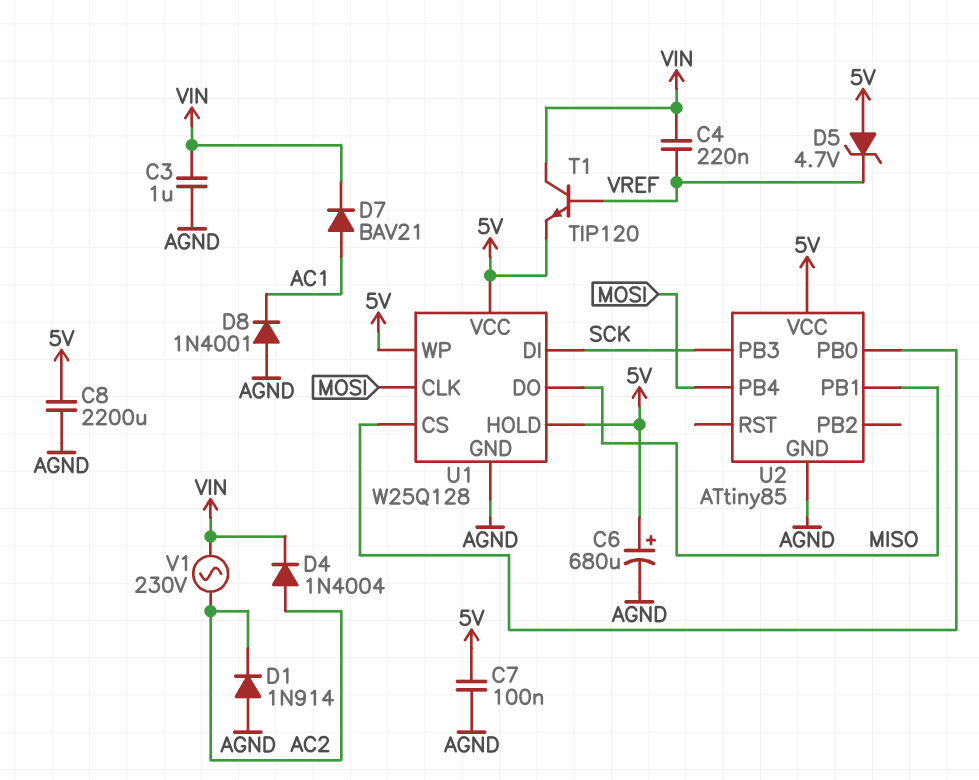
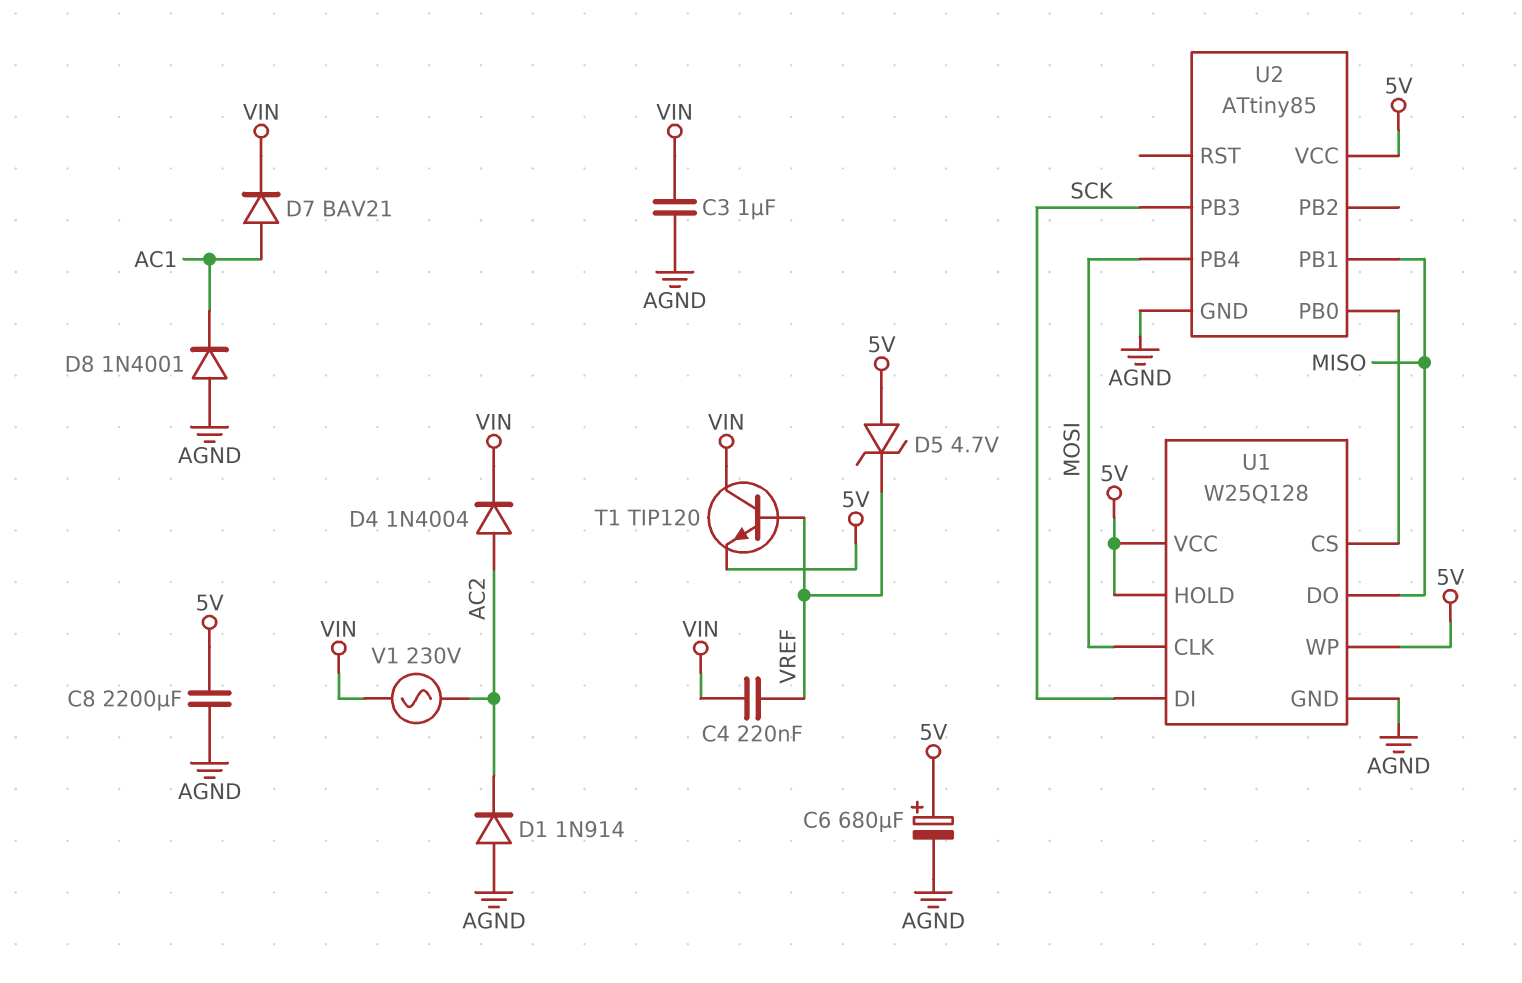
C7: 100nF (5V, AGND) -> none

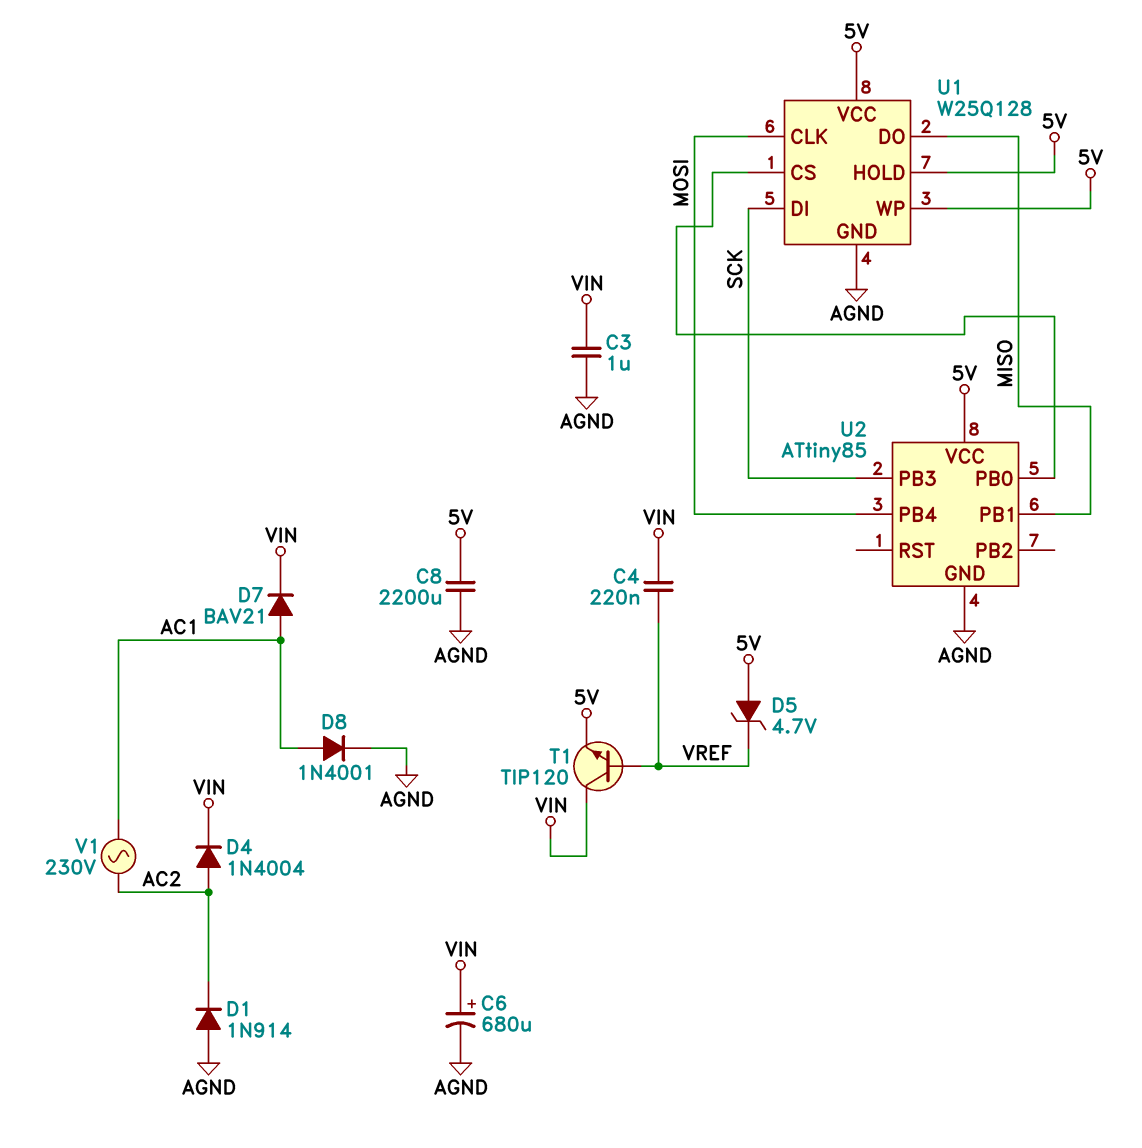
C6: 680uF (plus 5V, minus AGND) -> 680uF (plus VIN, minus AGND)
D8: diode 1N4001 (A AGND, K AC1) -> diode 1N4001 (A AC1, K AGND)
V1: AC 230V (AC2, VIN) -> AC 230V (AC1, AC2)

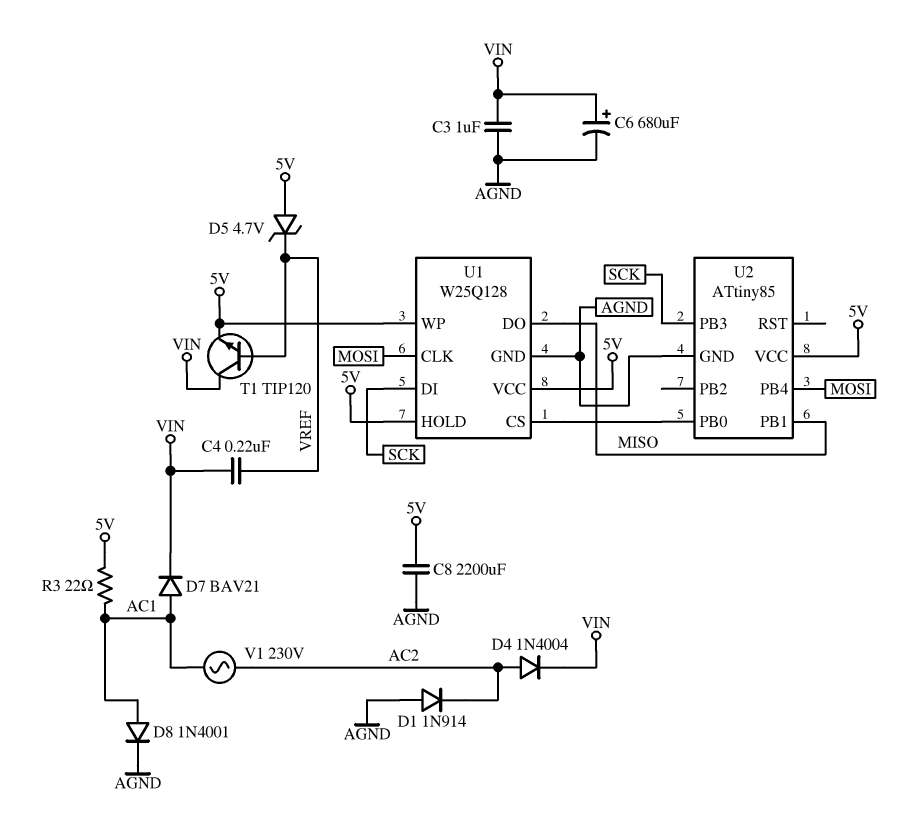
R3: none -> 22 (5V, AC1)

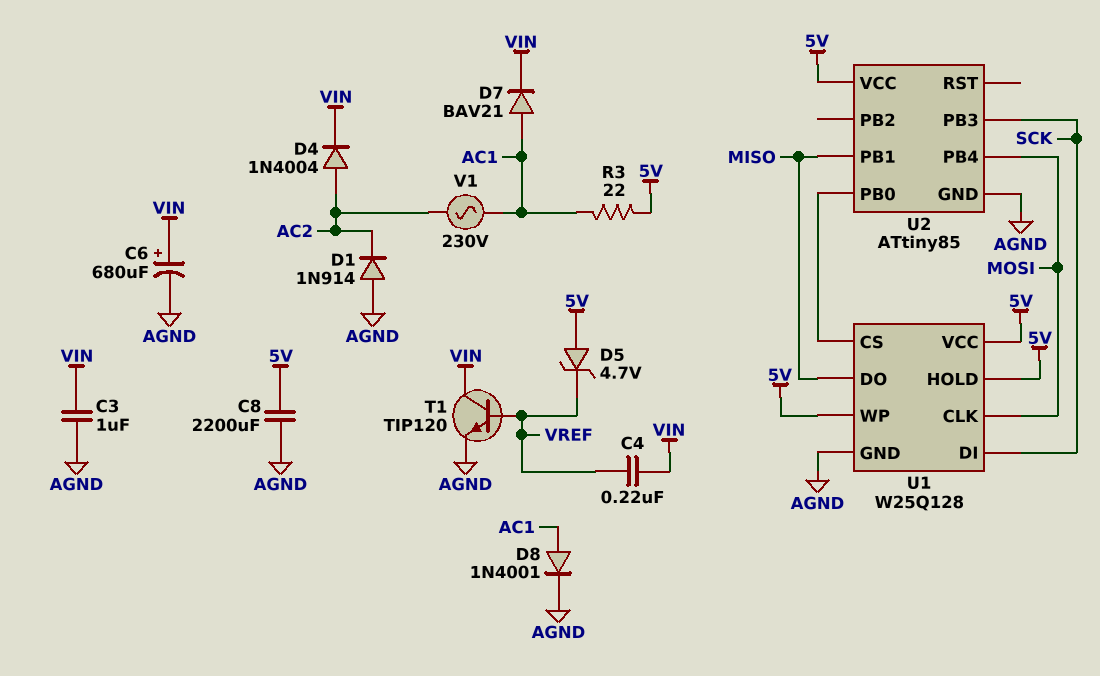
T1: NPN TIP120 (B VREF, C VIN, E 5V) -> NPN TIP120 (B VREF, C VIN, E AGND)

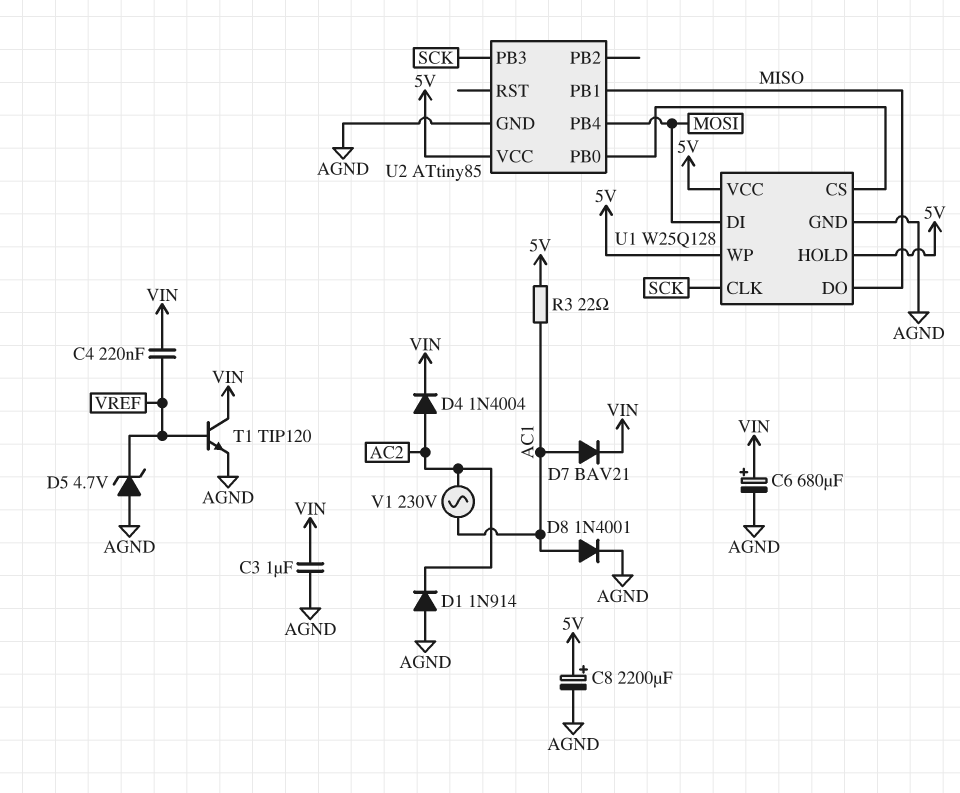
C8: 2200uF (5V, AGND) -> 2200uF (plus 5V, minus AGND)
D5: zener 4.7V (A 5V, K VREF) -> zener 4.7V (A AGND, K VREF)
U1 pin CLK: MOSI -> SCK
U1 pin DI: SCK -> MOSI

